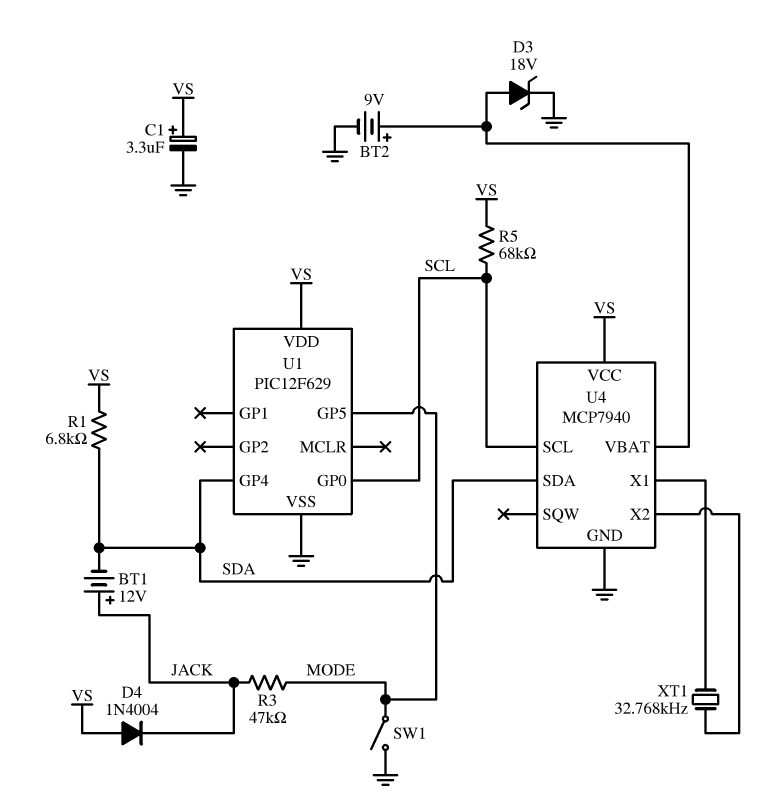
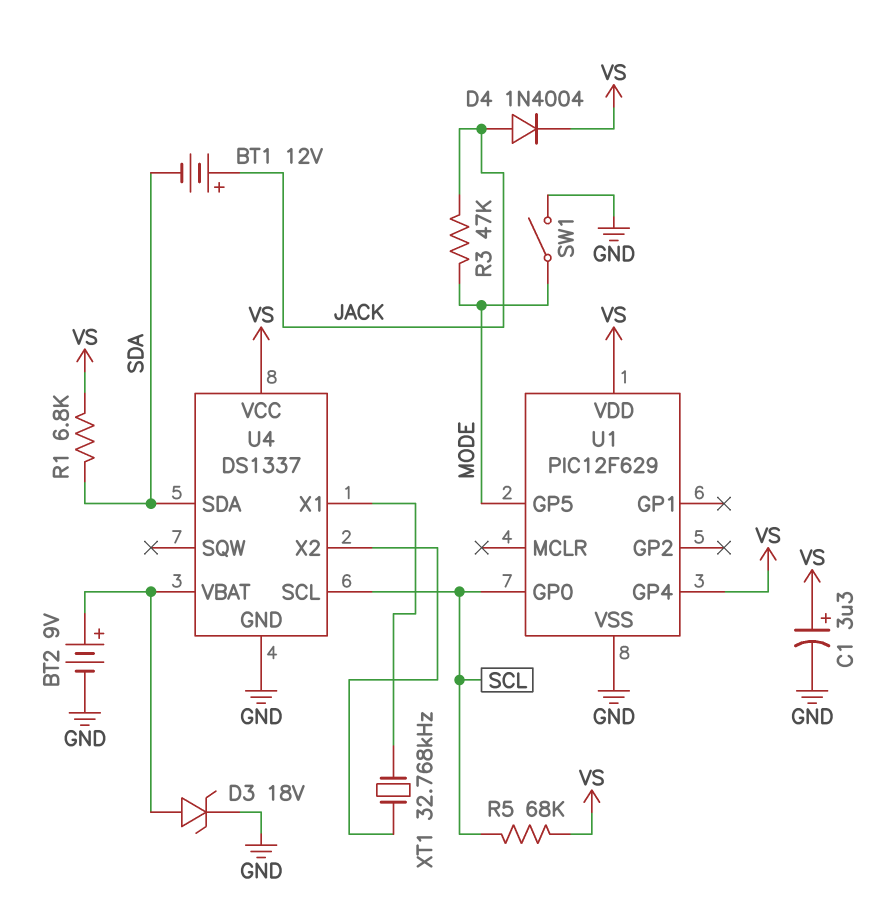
D4: diode 1N4004 (A VS, K JACK) -> diode 1N4004 (A JACK, K VS)
U1 pin GP4: SDA -> VS
U4: MCP7940 -> DS1337

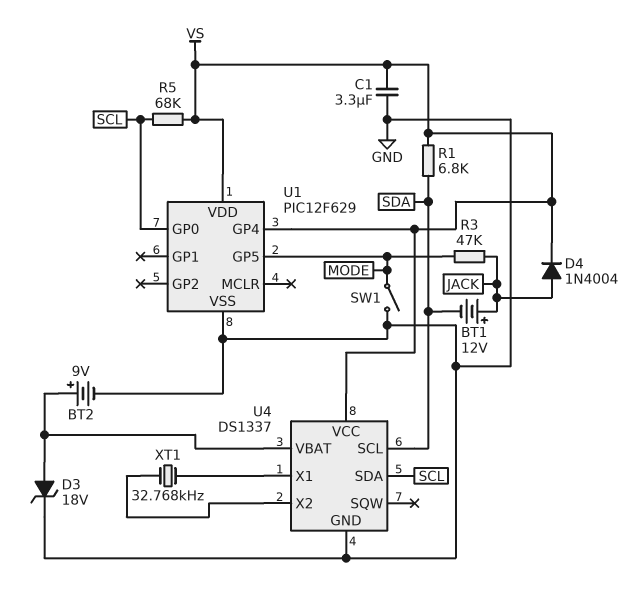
C1: 3.3uF (plus VS, minus GND) -> 3.3uF (GND, VS)
U4 pin SCL: SCL -> SDA
U4 pin SDA: SDA -> SCL

